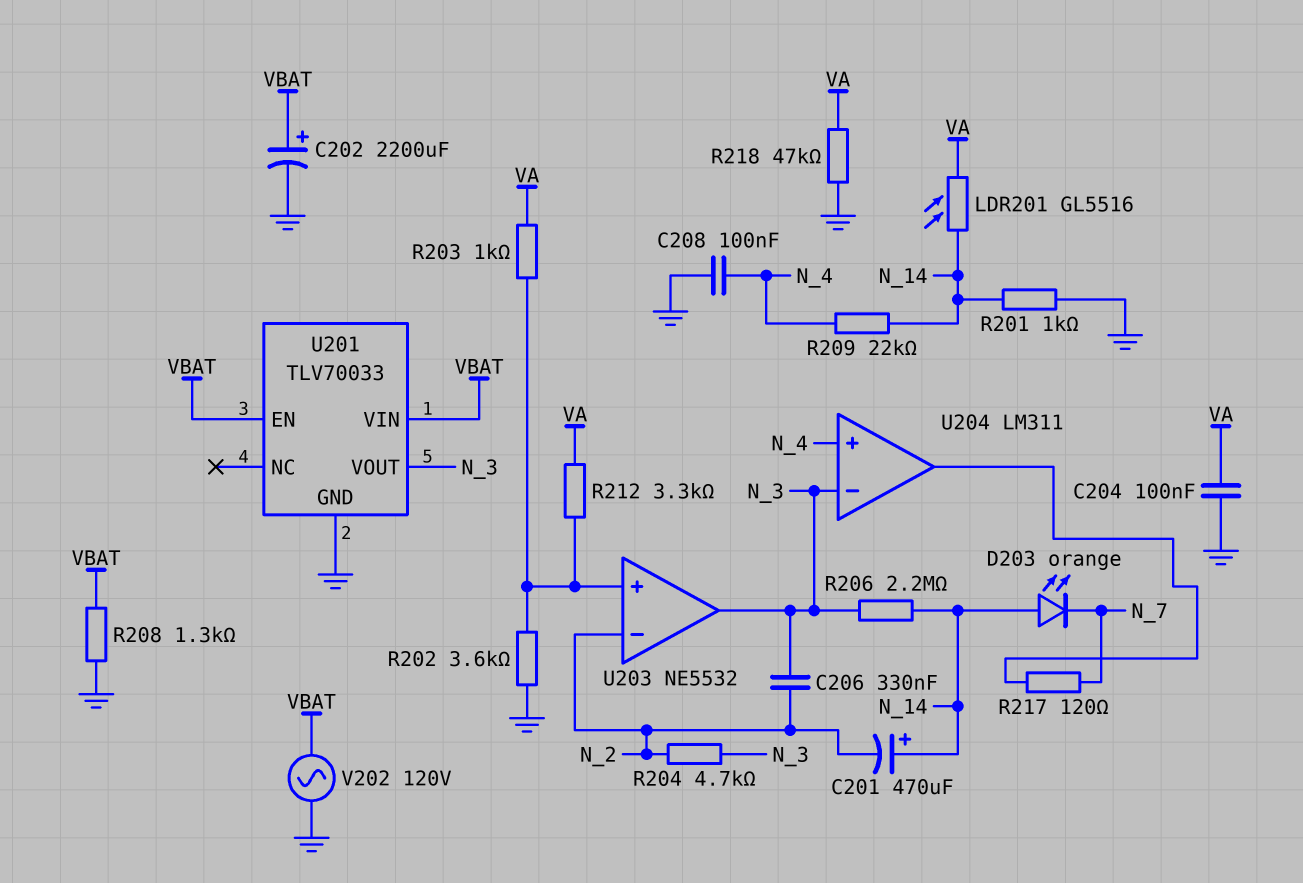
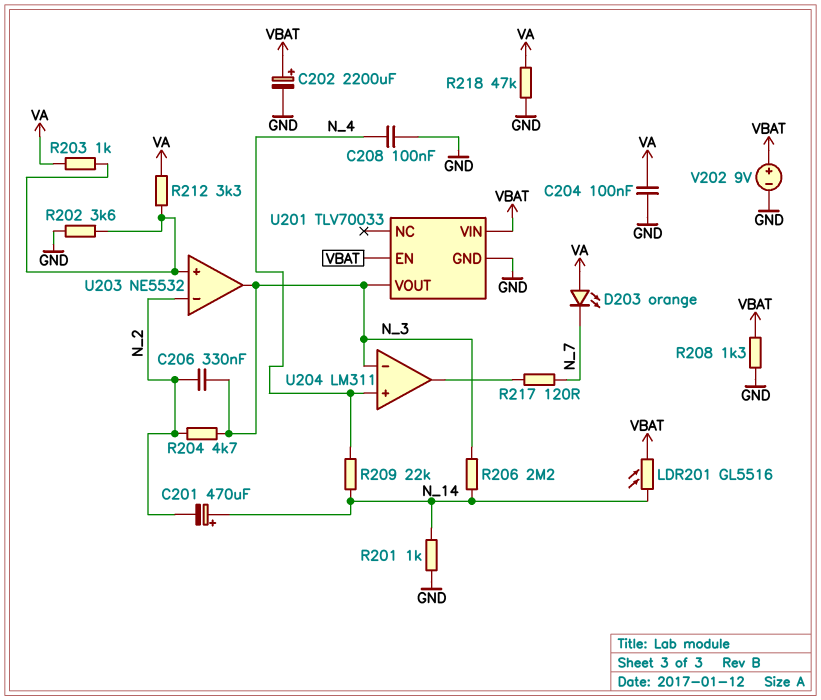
D203: LED orange (A N_14, K N_7) -> LED orange (A VA, K N_7)
LDR201: GL5516 (N_14, VA) -> GL5516 (N_14, VBAT)
V202: AC 120V (GND, VBAT) -> 9V (plus VBAT, minus GND)

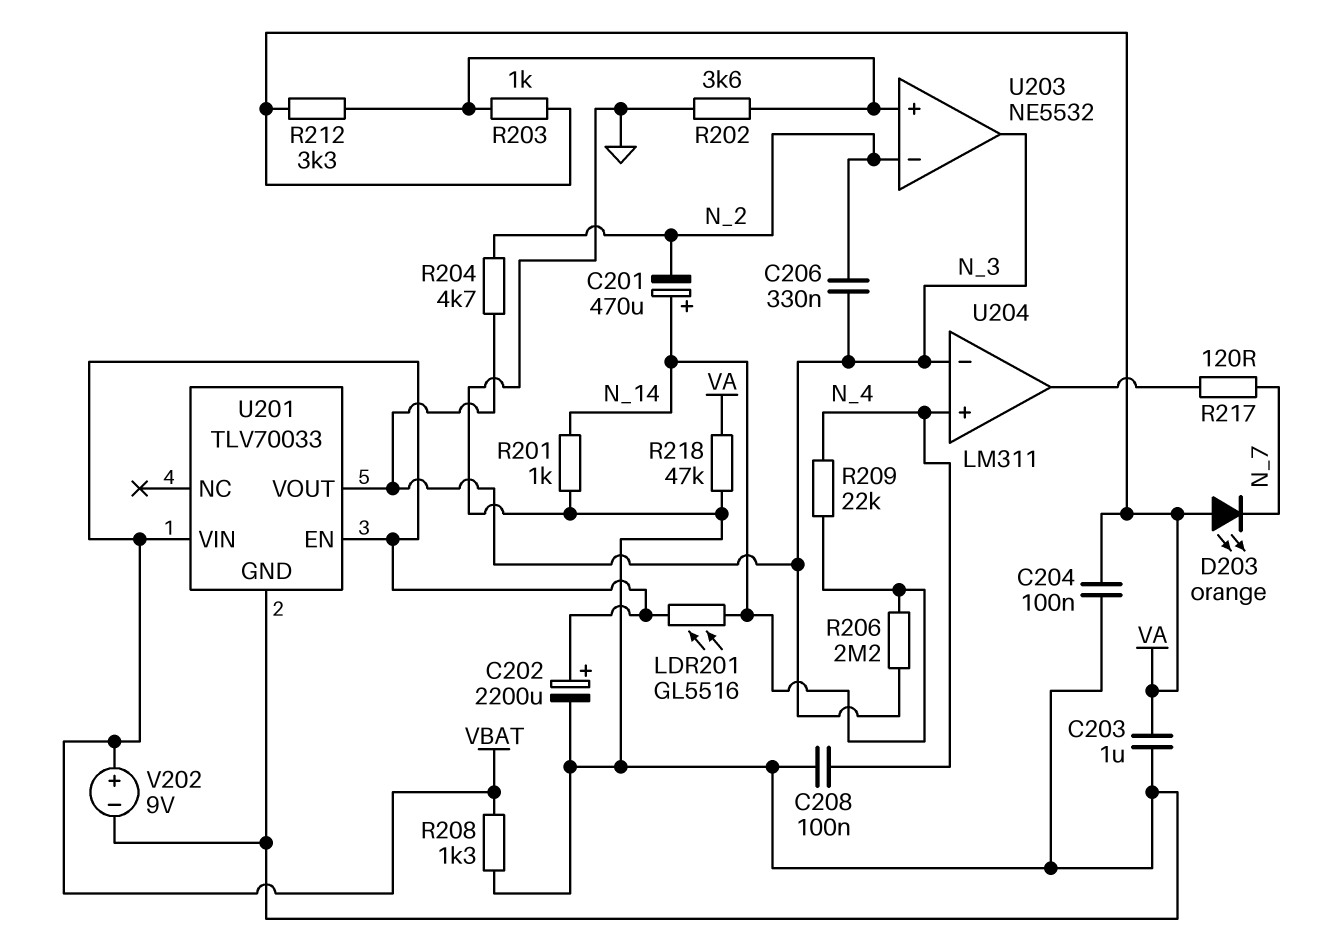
C203: none -> 1uF (GND, VA)

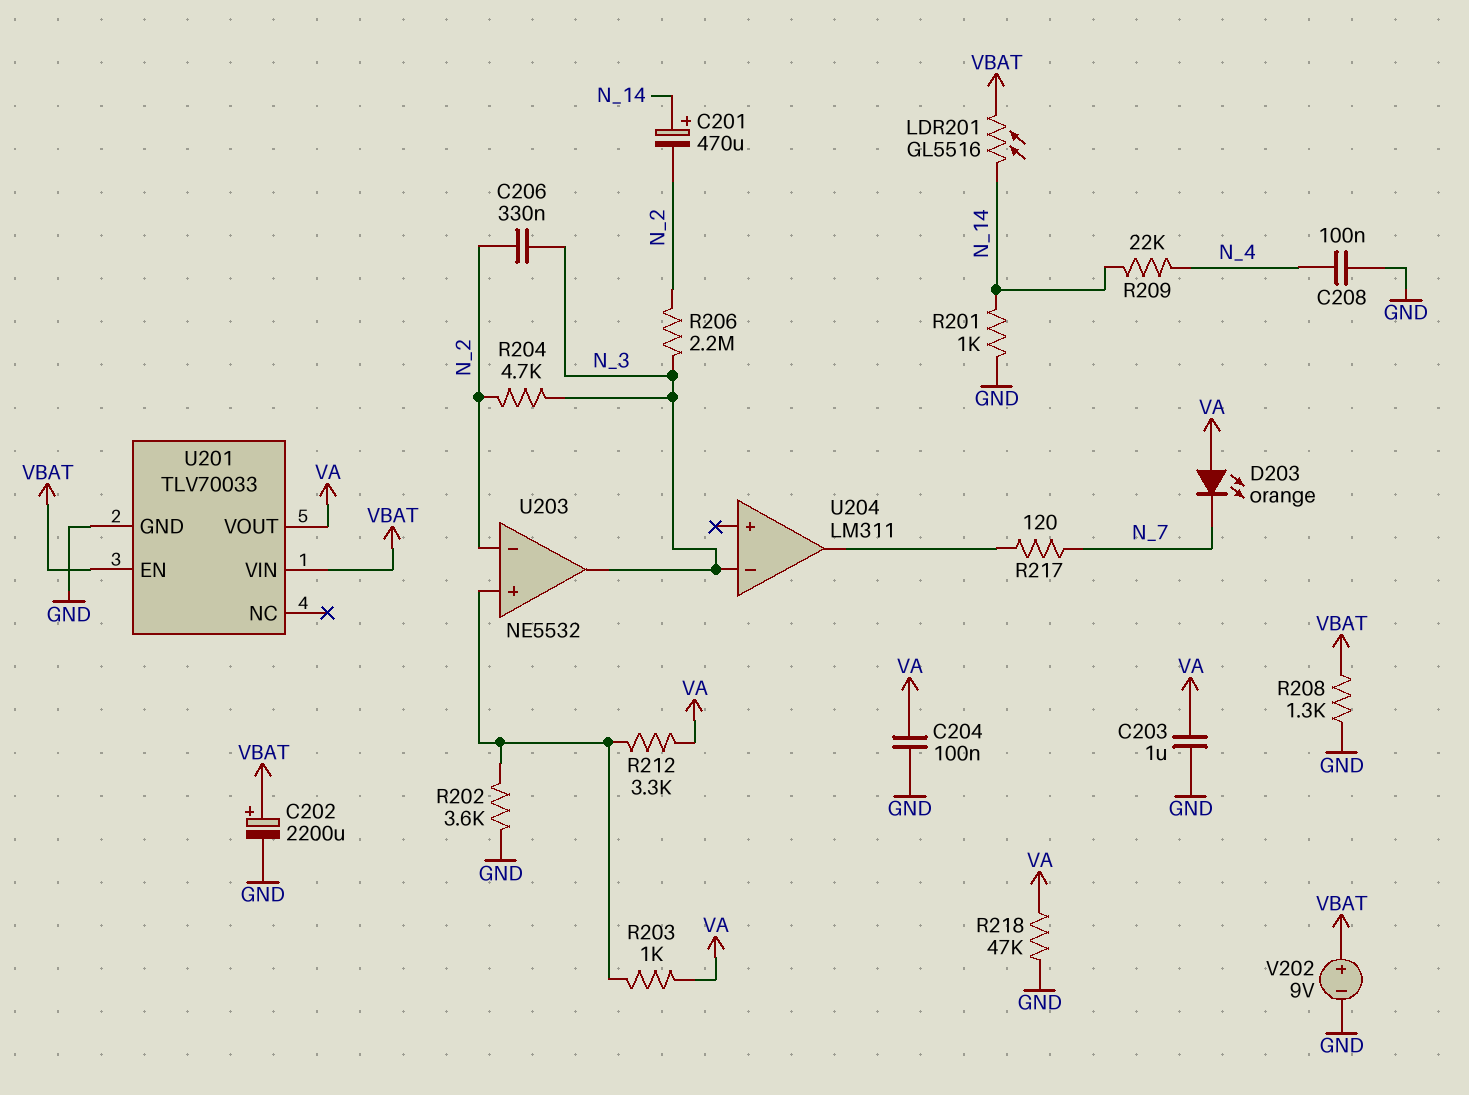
R206: 2.2M (N_3, N_14) -> 2.2M (N_2, N_3)
U201 pin VOUT: N_3 -> VA
U204 pin in+: N_4 -> none

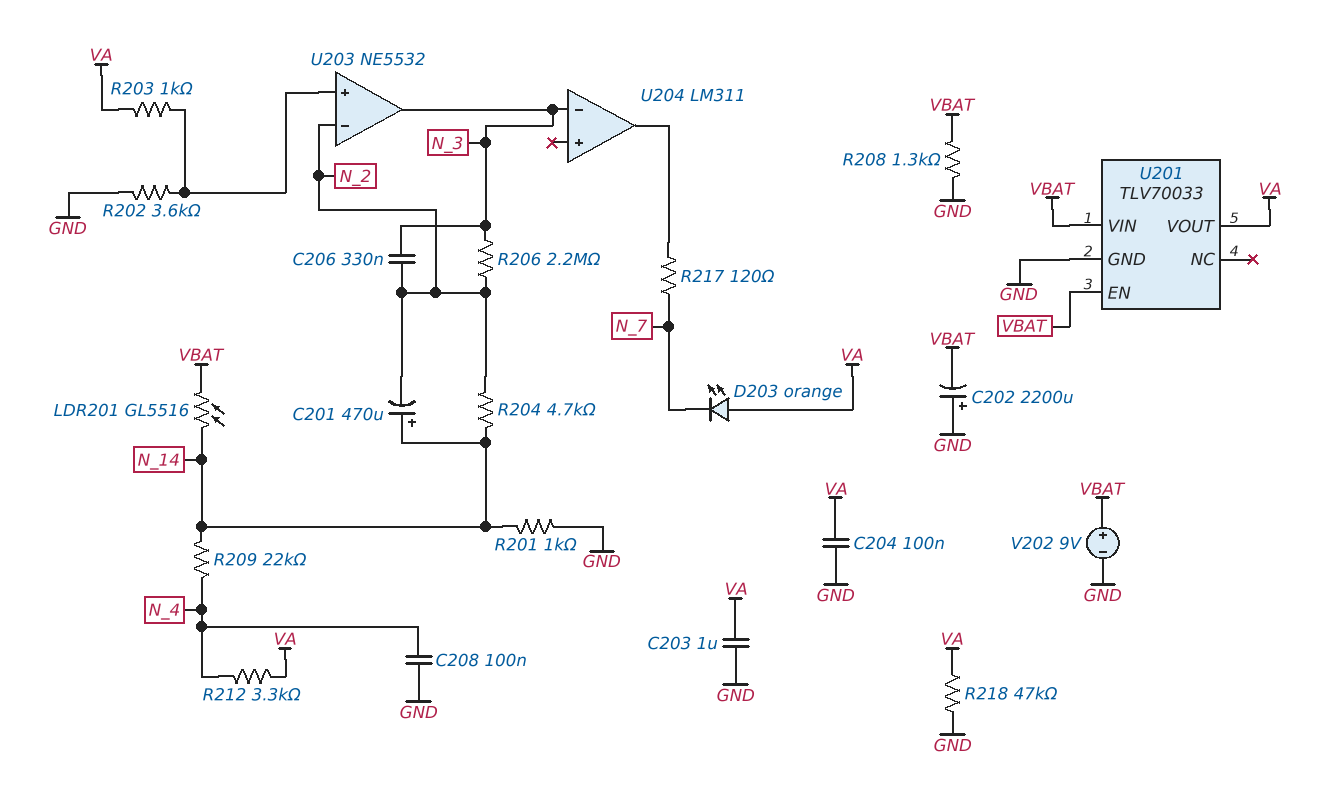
C202: 2200uF (plus VBAT, minus GND) -> 2200uF (plus GND, minus VBAT)
R204: 4.7k (N_2, N_3) -> 4.7k (N_2, N_14)
R212: 3.3k (U203/in+, VA) -> 3.3k (N_4, VA)

